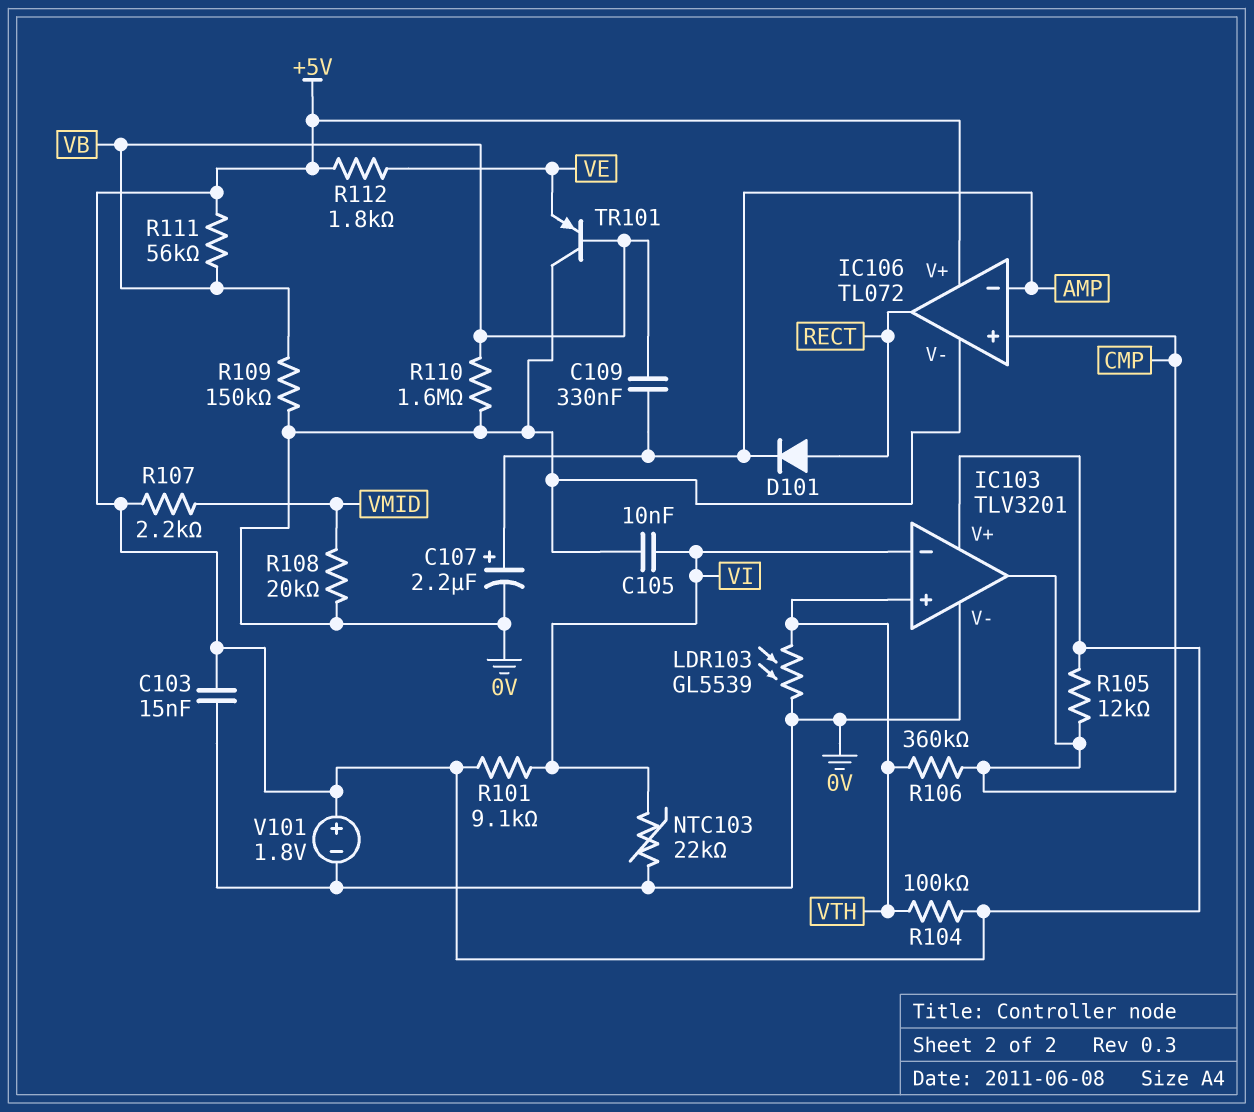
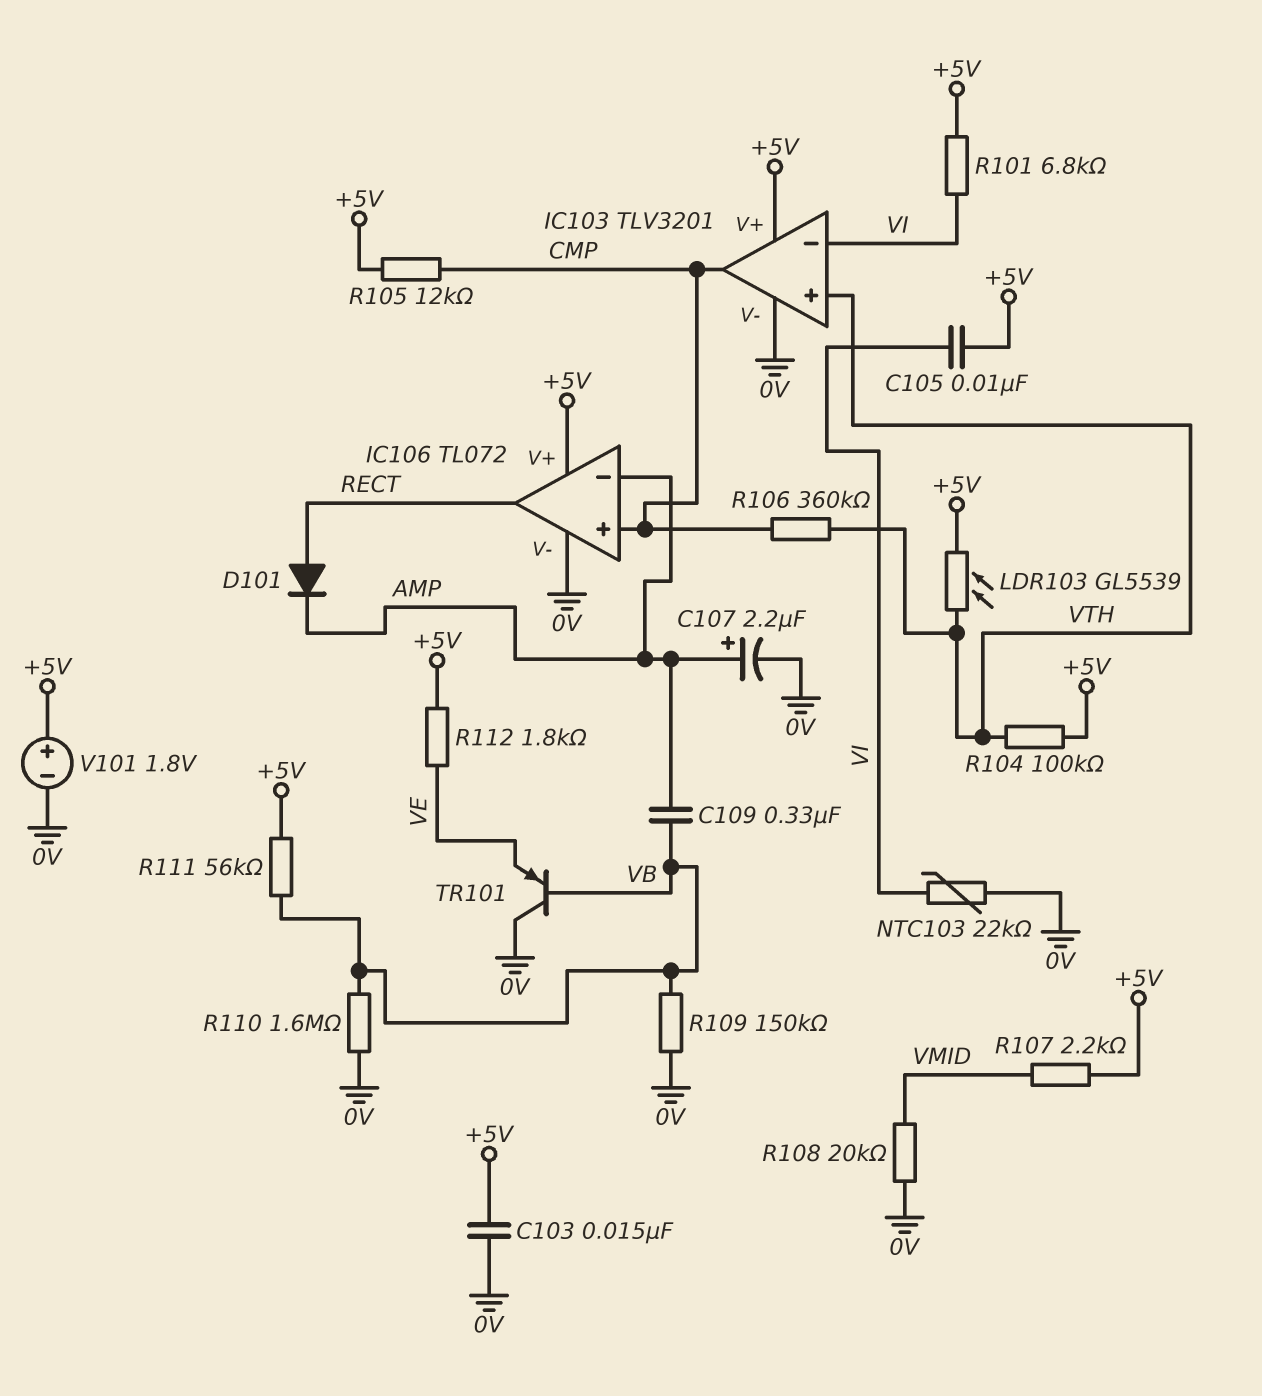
C105: 10nF (0V, VI) -> 10nF (+5V, VI)
LDR103: GL5539 (0V, VTH) -> GL5539 (+5V, VTH)
R101: 9.1k (+5V, VI) -> 6.8k (+5V, VI)

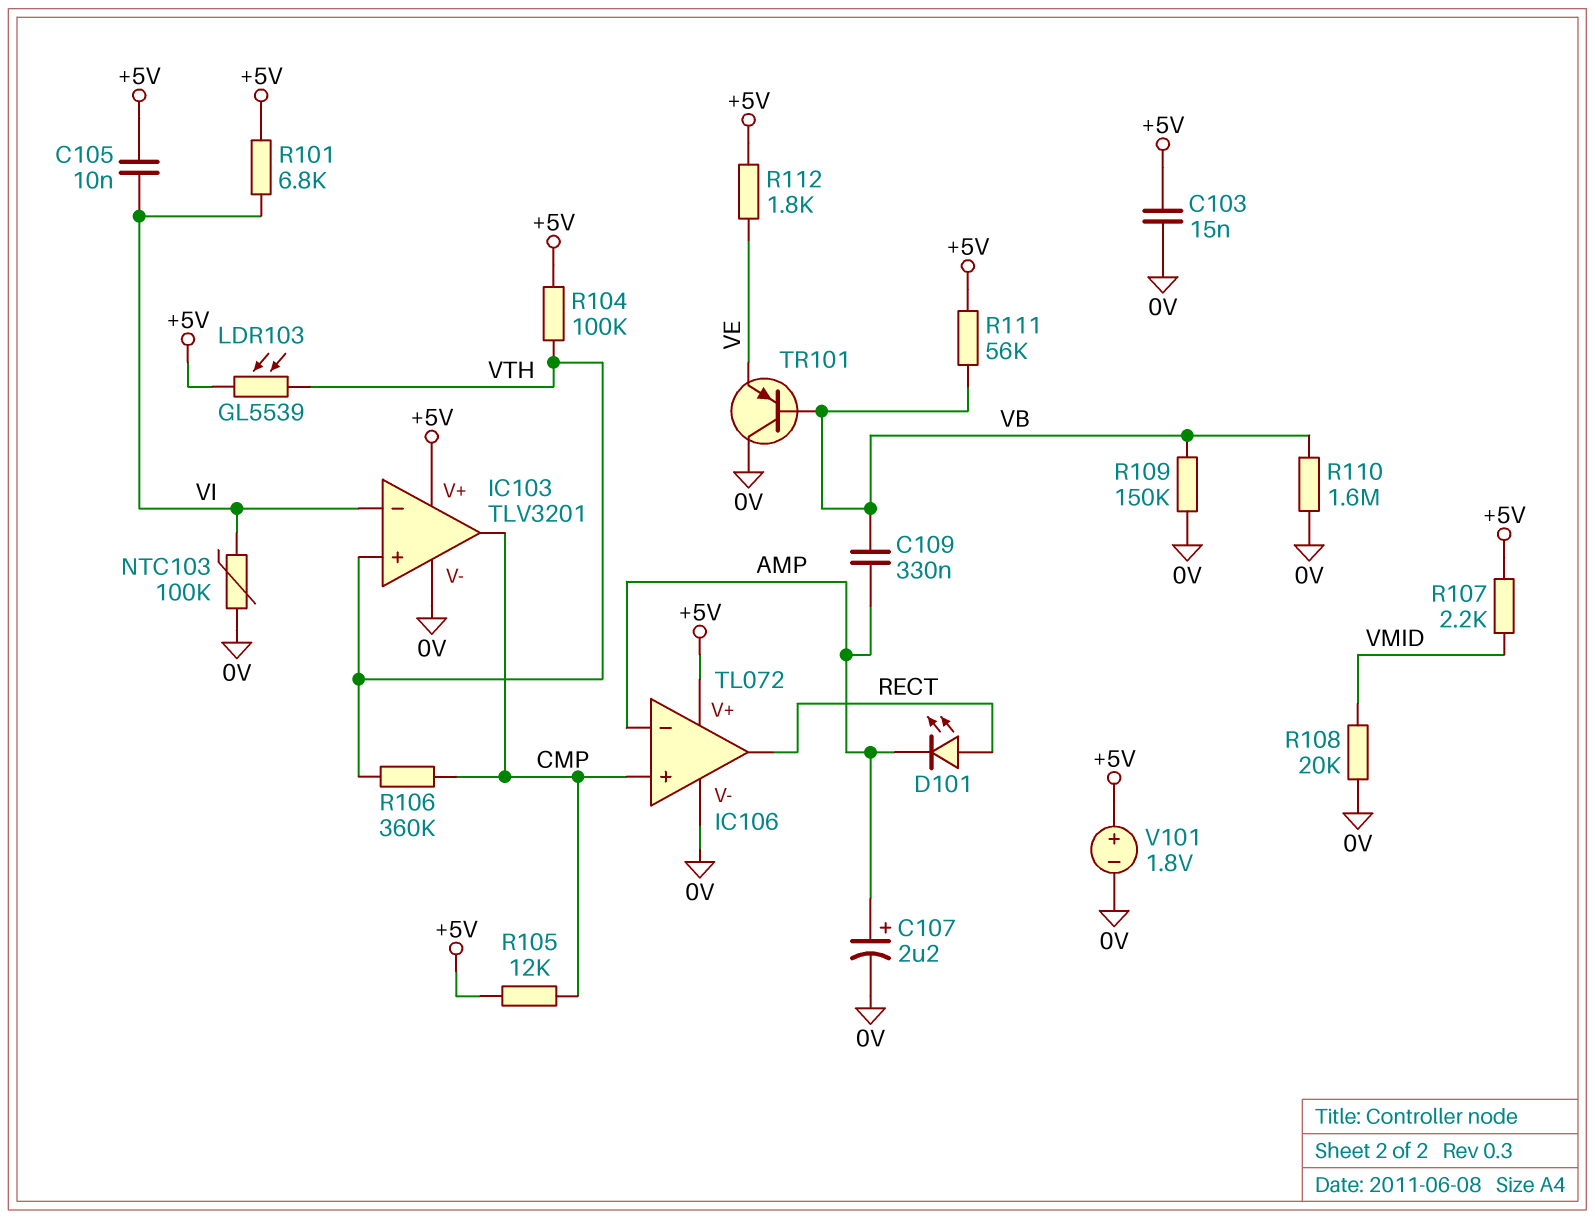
D101: diode (A RECT, K AMP) -> LED (A RECT, K AMP)
NTC103: 22k (0V, VI) -> 100k (0V, VI)

